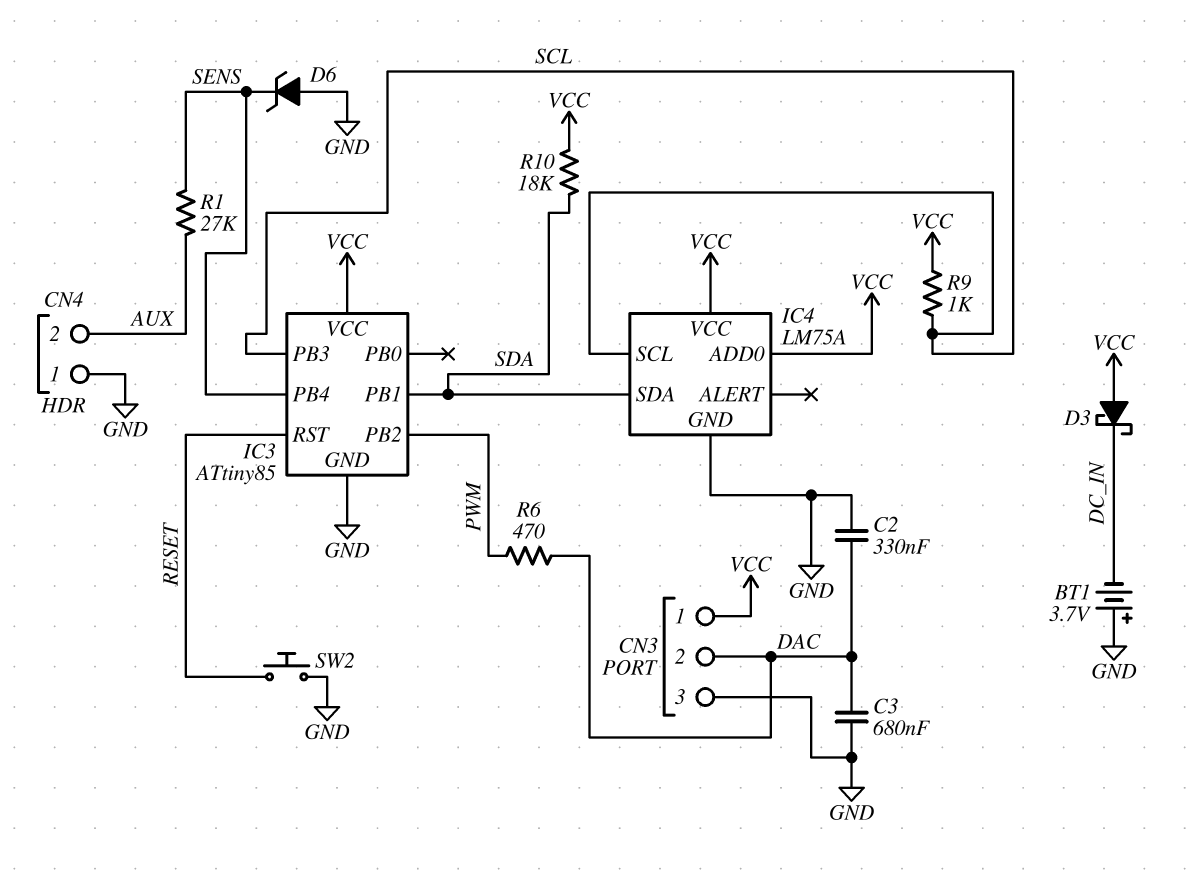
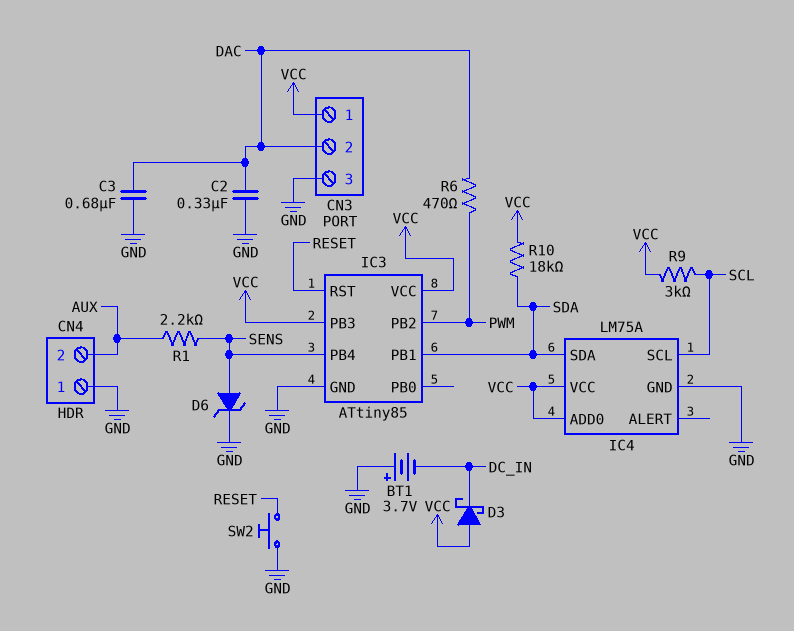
D6: zener (A GND, K SENS) -> zener (A SENS, K GND)
IC3 pin PB3: SCL -> VCC
R1: 27k (AUX, SENS) -> 2.2k (AUX, SENS)
R9: 1k (SCL, VCC) -> 3k (SCL, VCC)

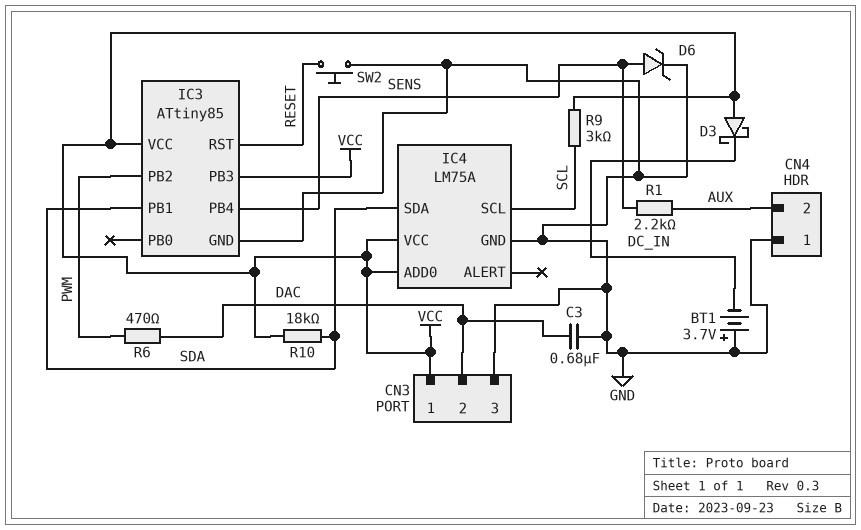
C2: 330nF (DAC, GND) -> none

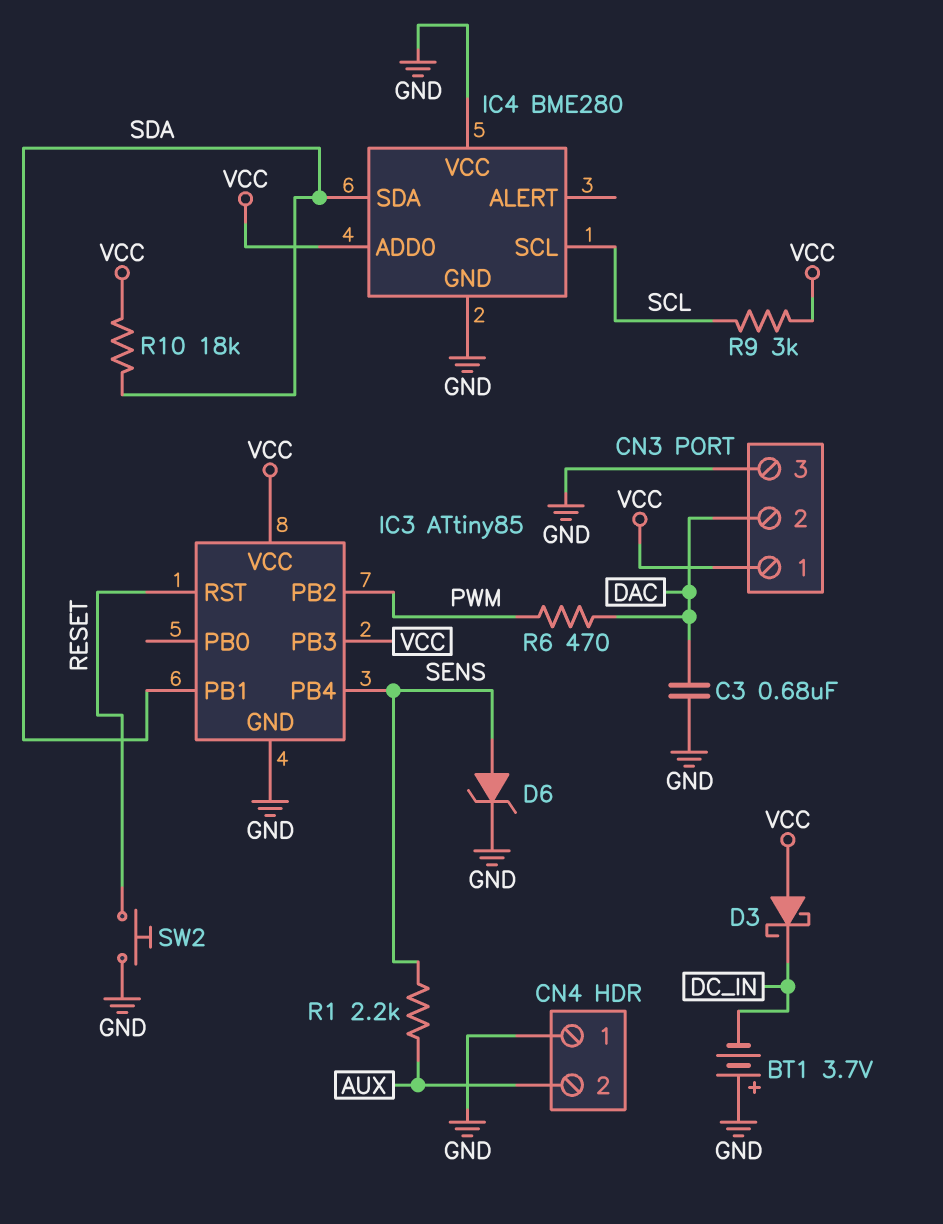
IC4: LM75A -> BME280
IC4 pin VCC: VCC -> GND

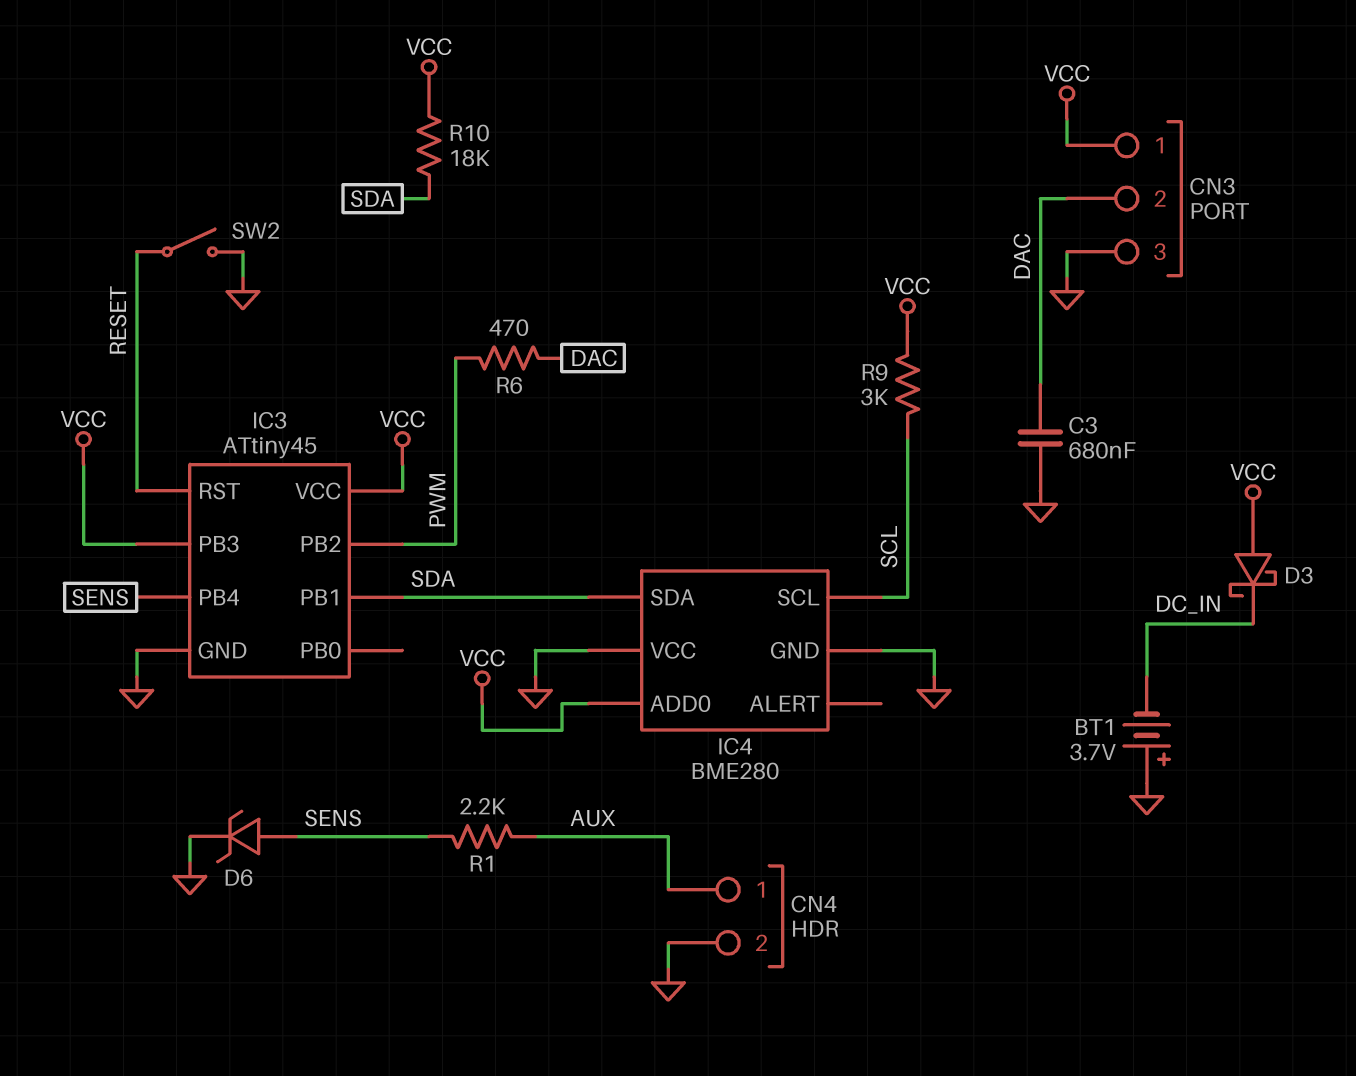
CN4 pin 1: GND -> AUX
CN4 pin 2: AUX -> GND
IC3: ATtiny85 -> ATtiny45
SW2: button (GND, RESET) -> switch (GND, RESET)

